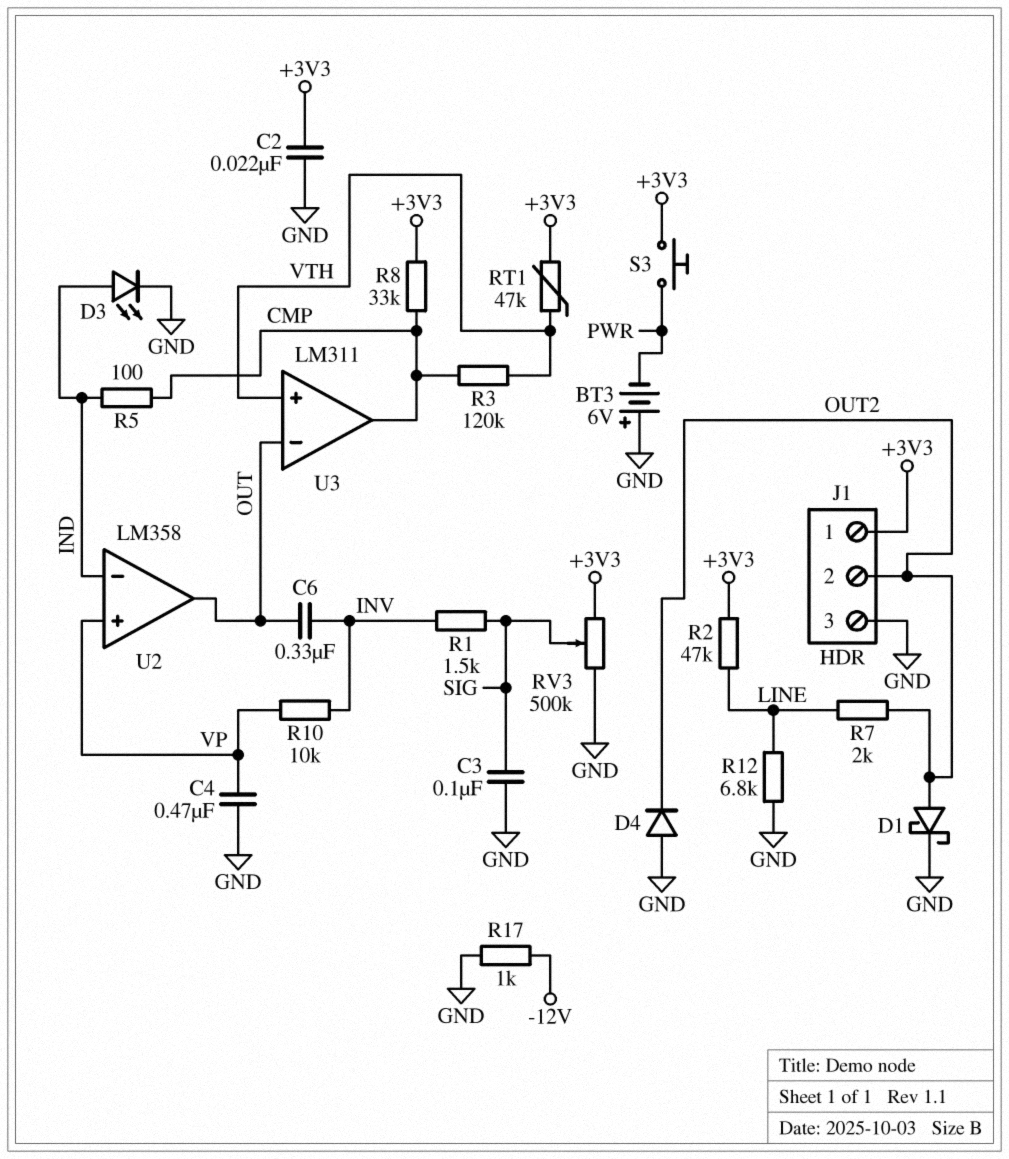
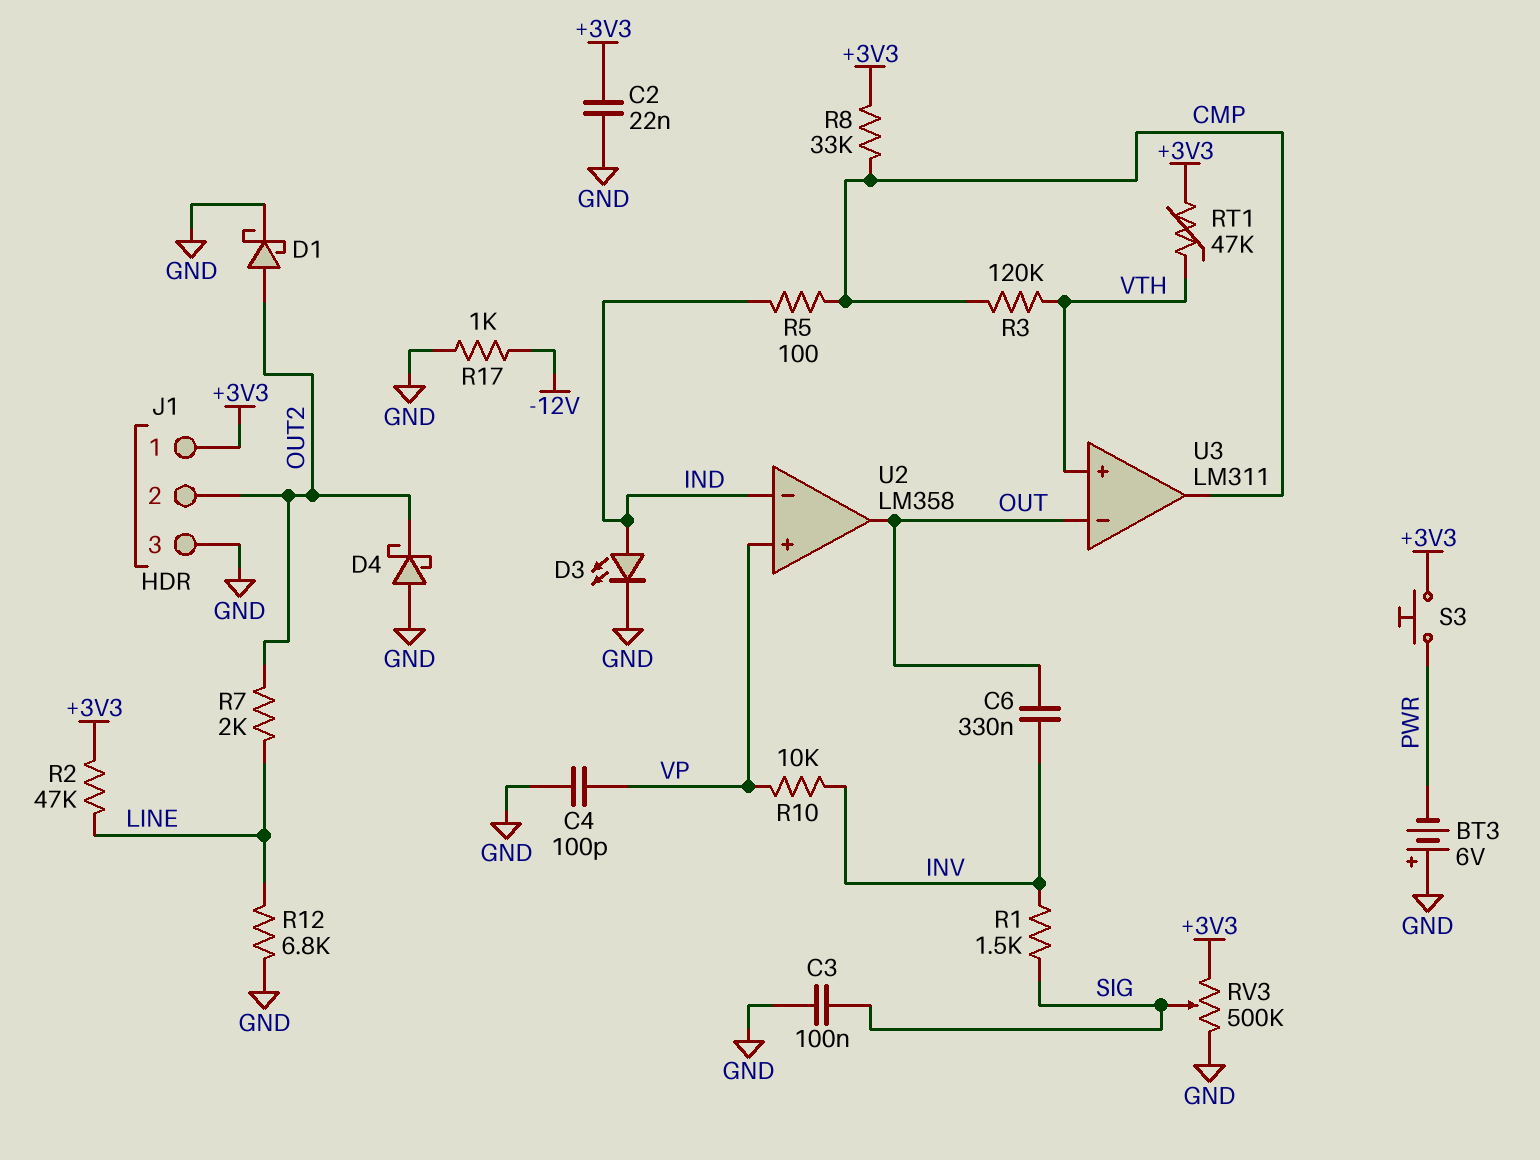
C4: 470nF (GND, VP) -> 100pF (GND, VP)
D4: diode (A GND, K OUT2) -> schottky (A GND, K OUT2)

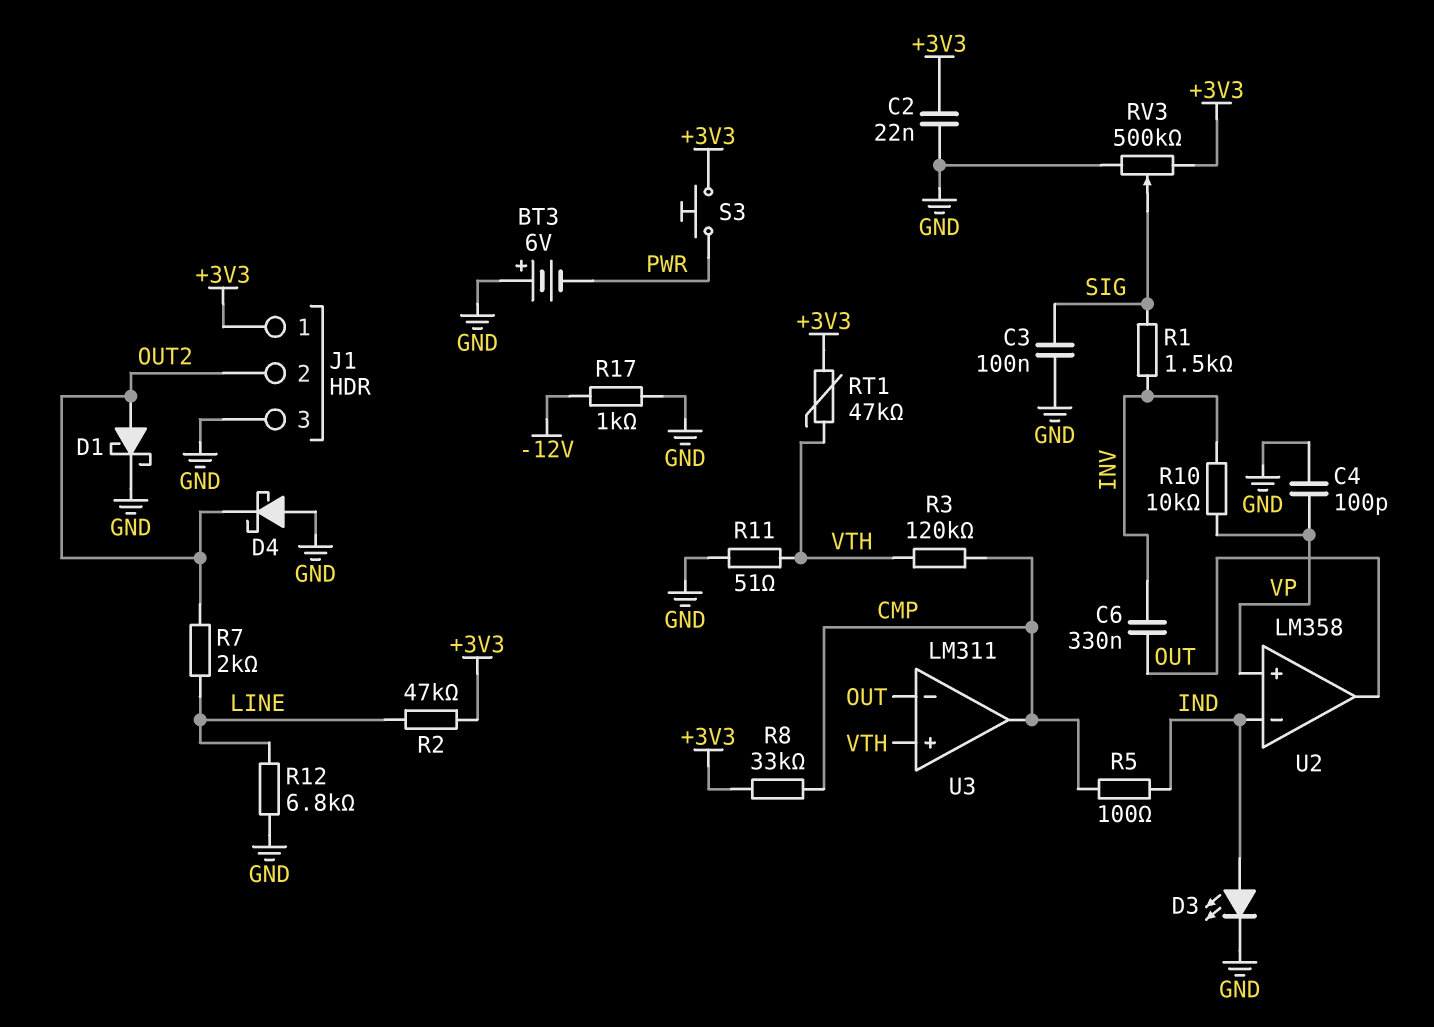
R11: none -> 51 (GND, VTH)

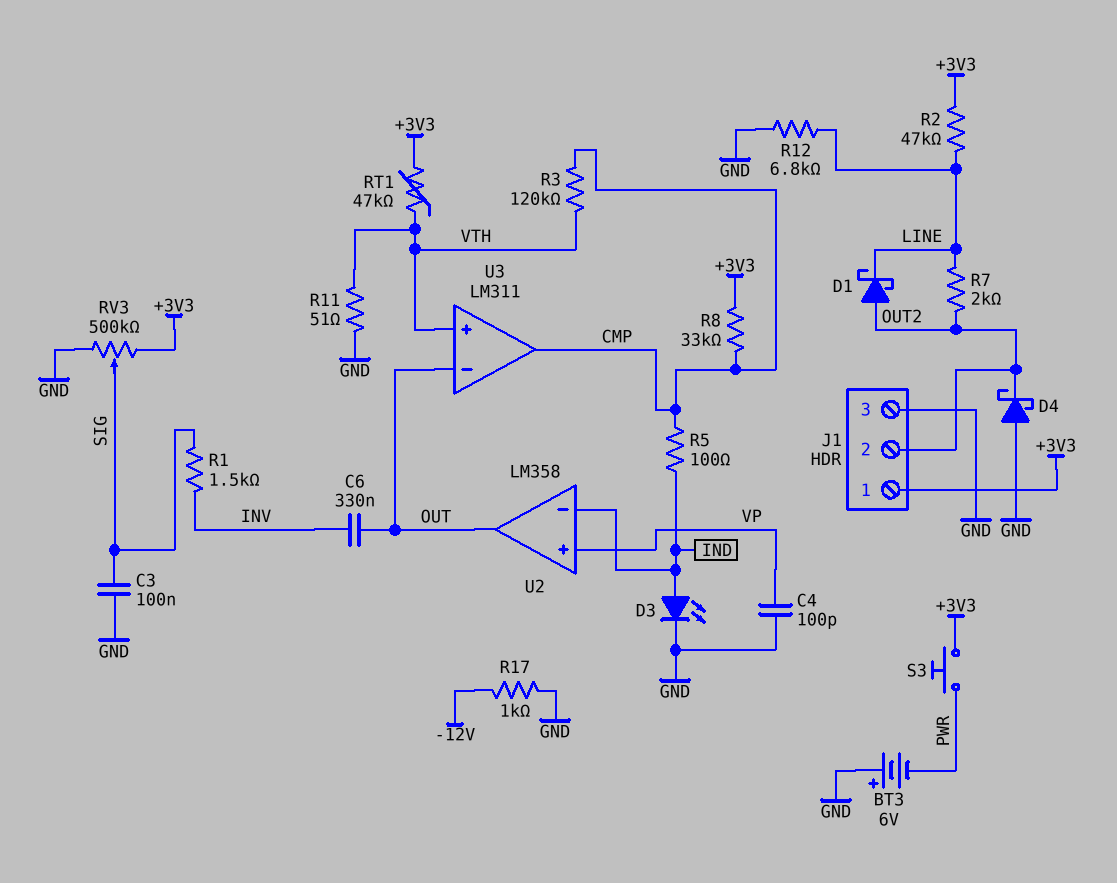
C2: 22nF (+3V3, GND) -> none
D1: schottky (A OUT2, K GND) -> schottky (A OUT2, K LINE)
R10: 10k (INV, VP) -> none

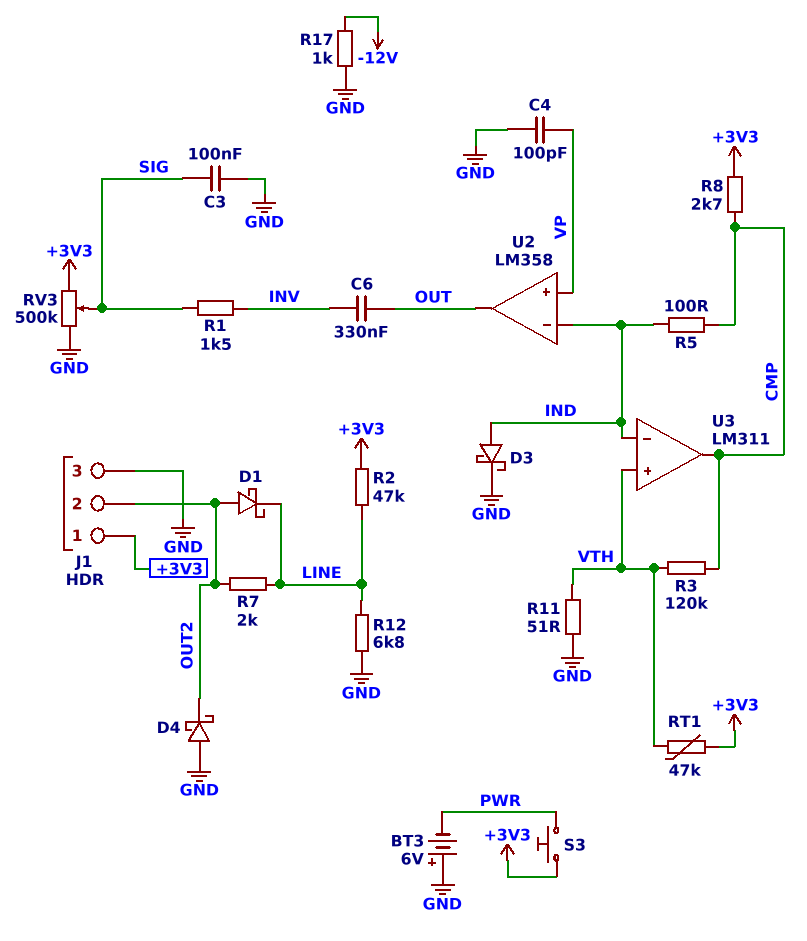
D3: LED (A IND, K GND) -> schottky (A IND, K GND)
R8: 33k (+3V3, CMP) -> 2.7k (+3V3, CMP)
U3 pin in-: OUT -> IND

